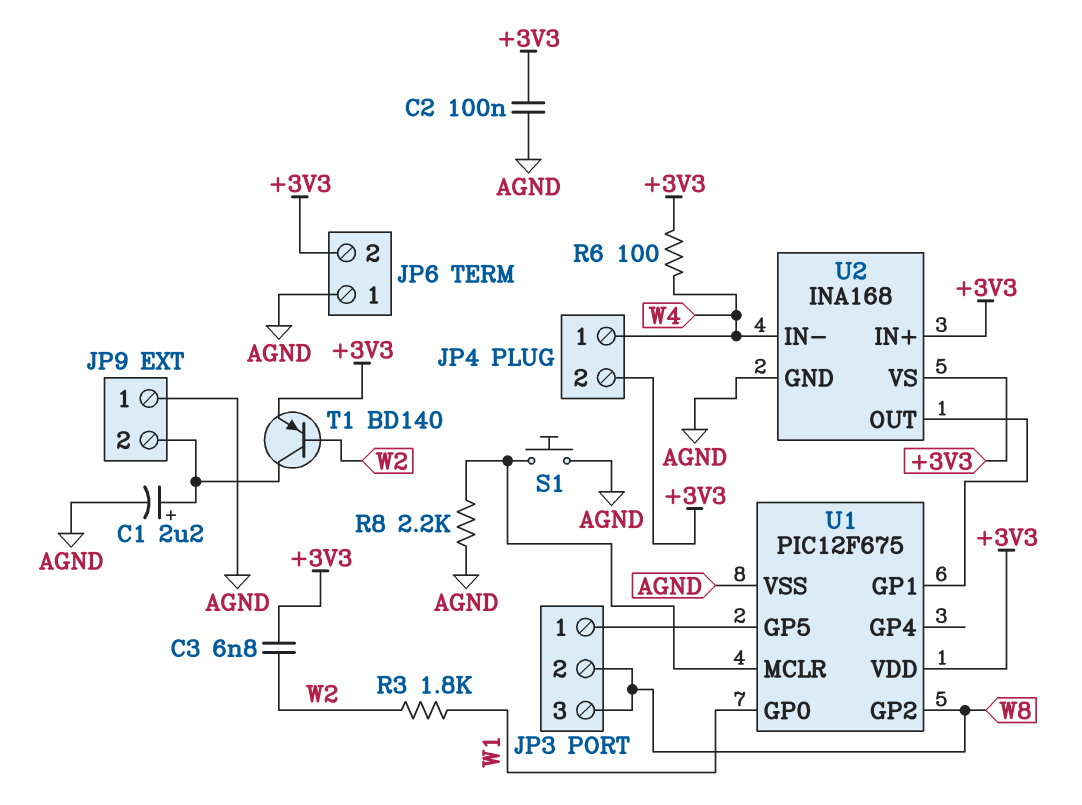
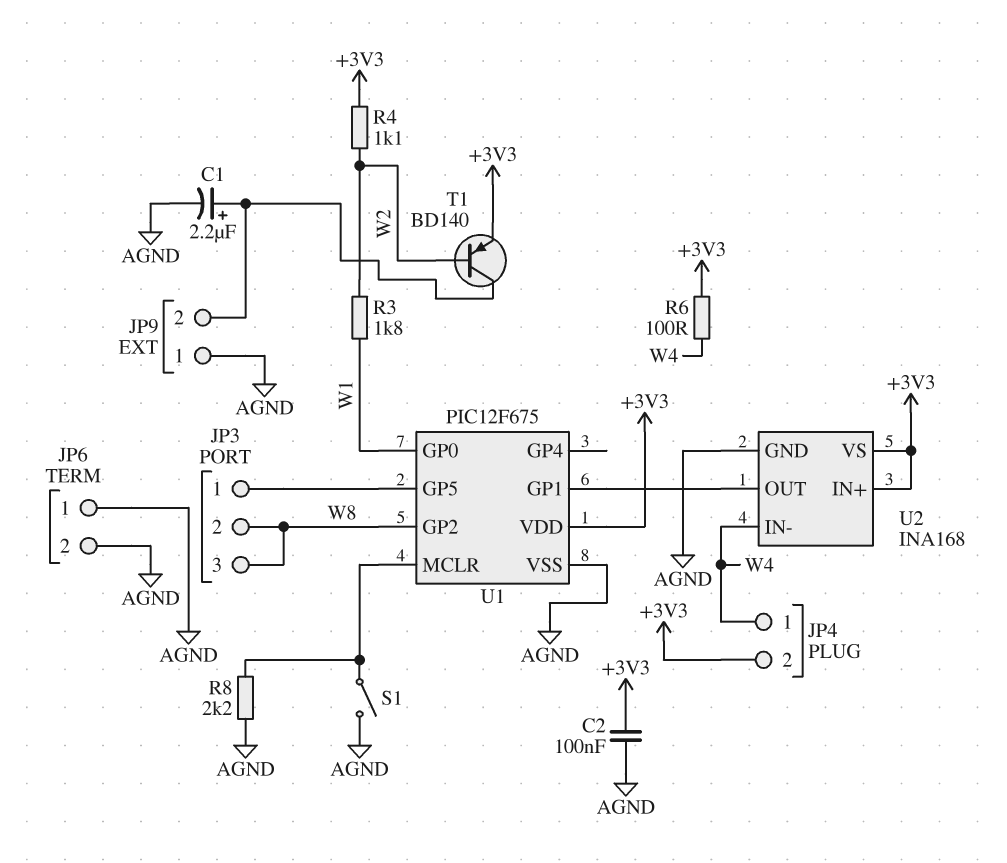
C3: 6.8nF (+3V3, W2) -> none
JP6 pin 2: +3V3 -> AGND
R4: none -> 1.1k (+3V3, W2)
S1: button (AGND, U1/MCLR) -> switch (AGND, U1/MCLR)

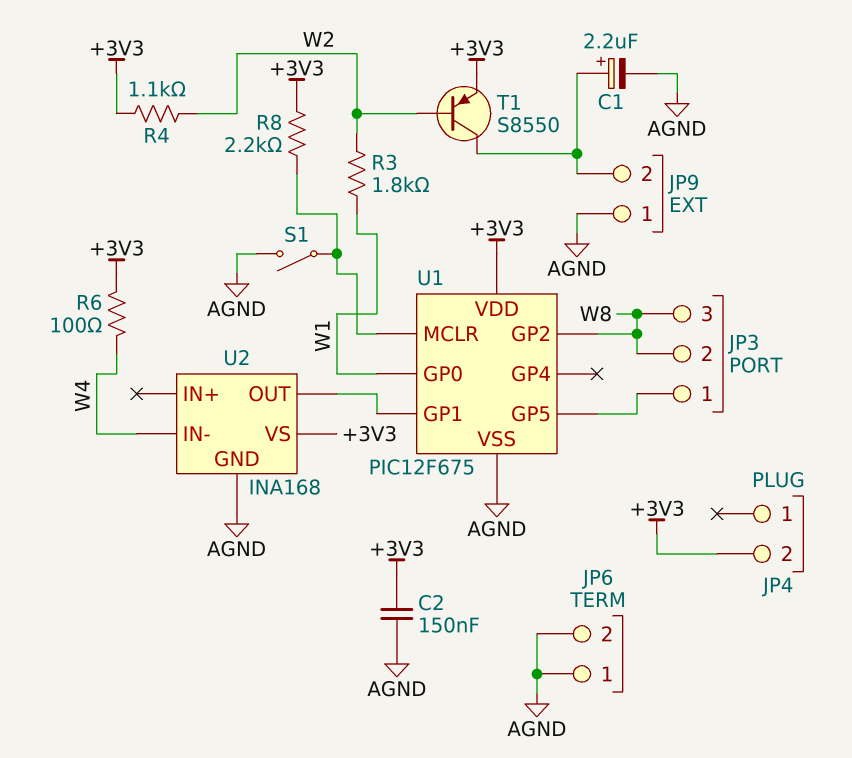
C2: 100nF (+3V3, AGND) -> 150nF (+3V3, AGND)
JP4 pin 1: W4 -> none
R8: 2.2k (AGND, U1/MCLR) -> 2.2k (+3V3, U1/MCLR)
T1: PNP BD140 (B W2, C JP9/2, E +3V3) -> PNP S8550 (B W2, C JP9/2, E +3V3)
U2 pin IN+: +3V3 -> none

